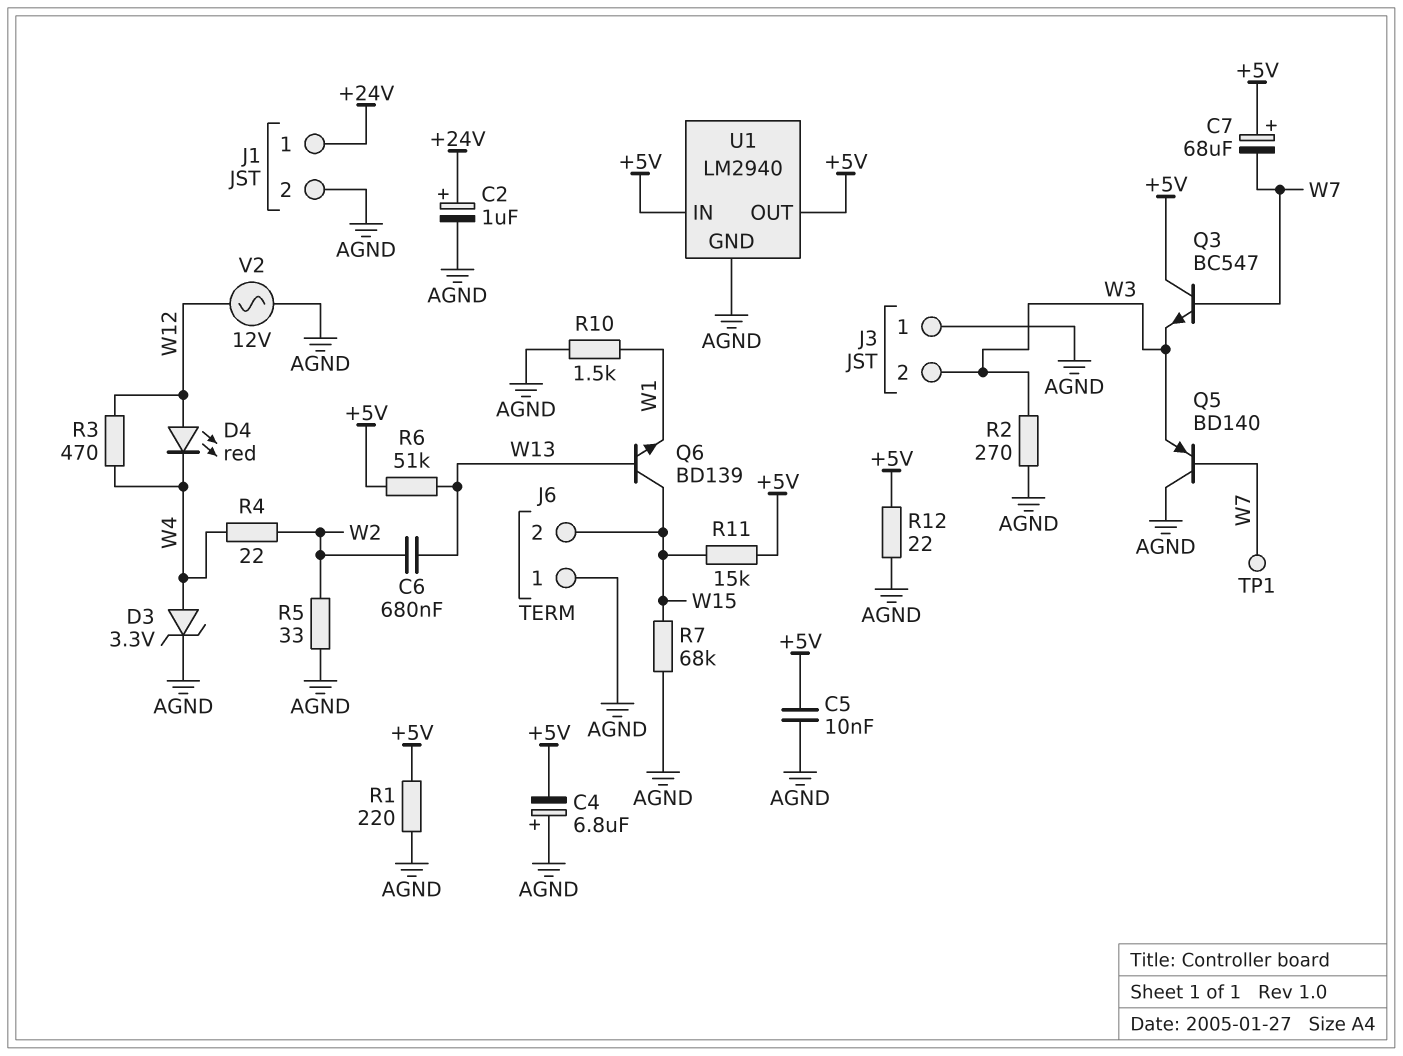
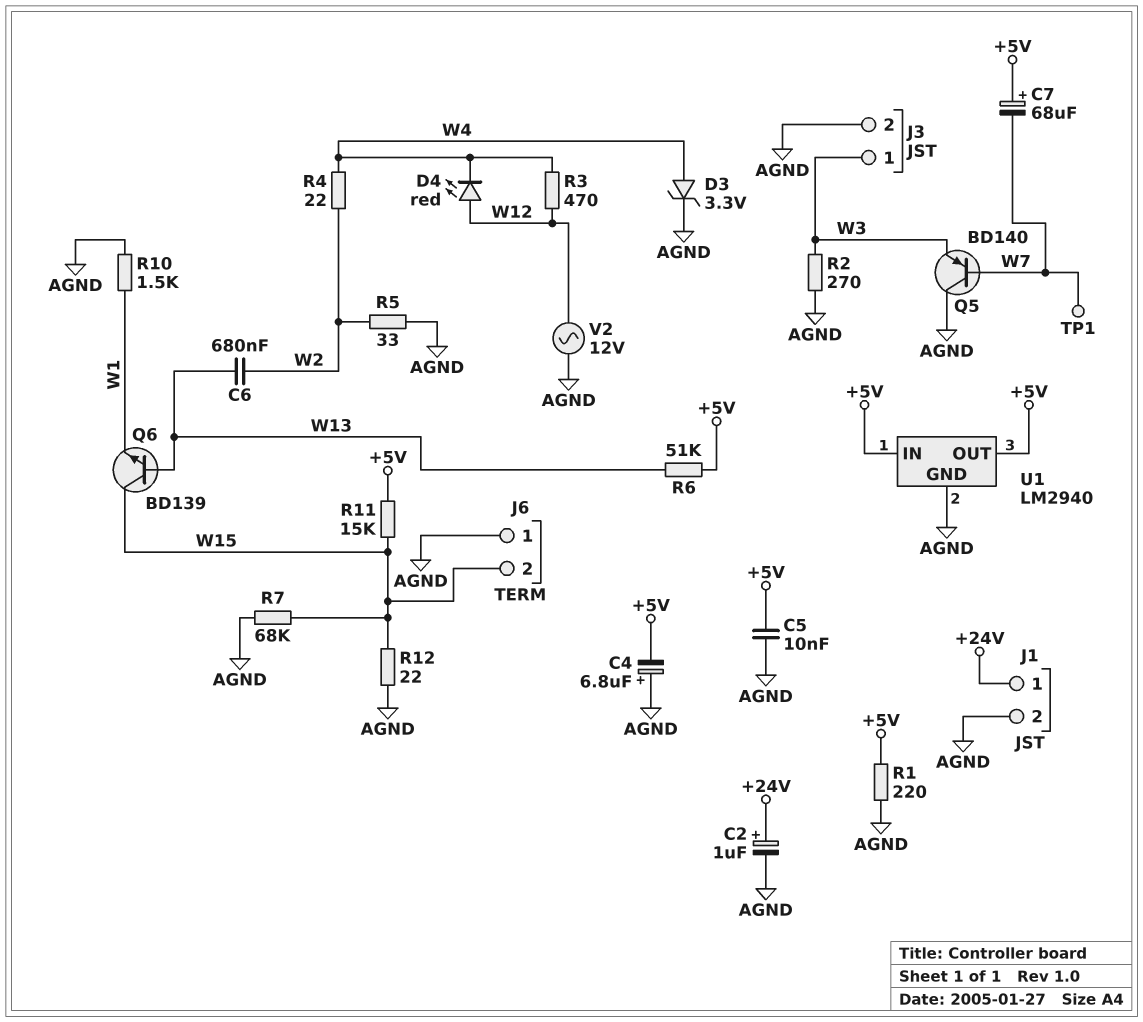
J3 pin 1: AGND -> W3
J3 pin 2: W3 -> AGND
Q3: NPN BC547 (B W7, C +5V, E W3) -> none
R12: 22 (+5V, AGND) -> 22 (AGND, W15)

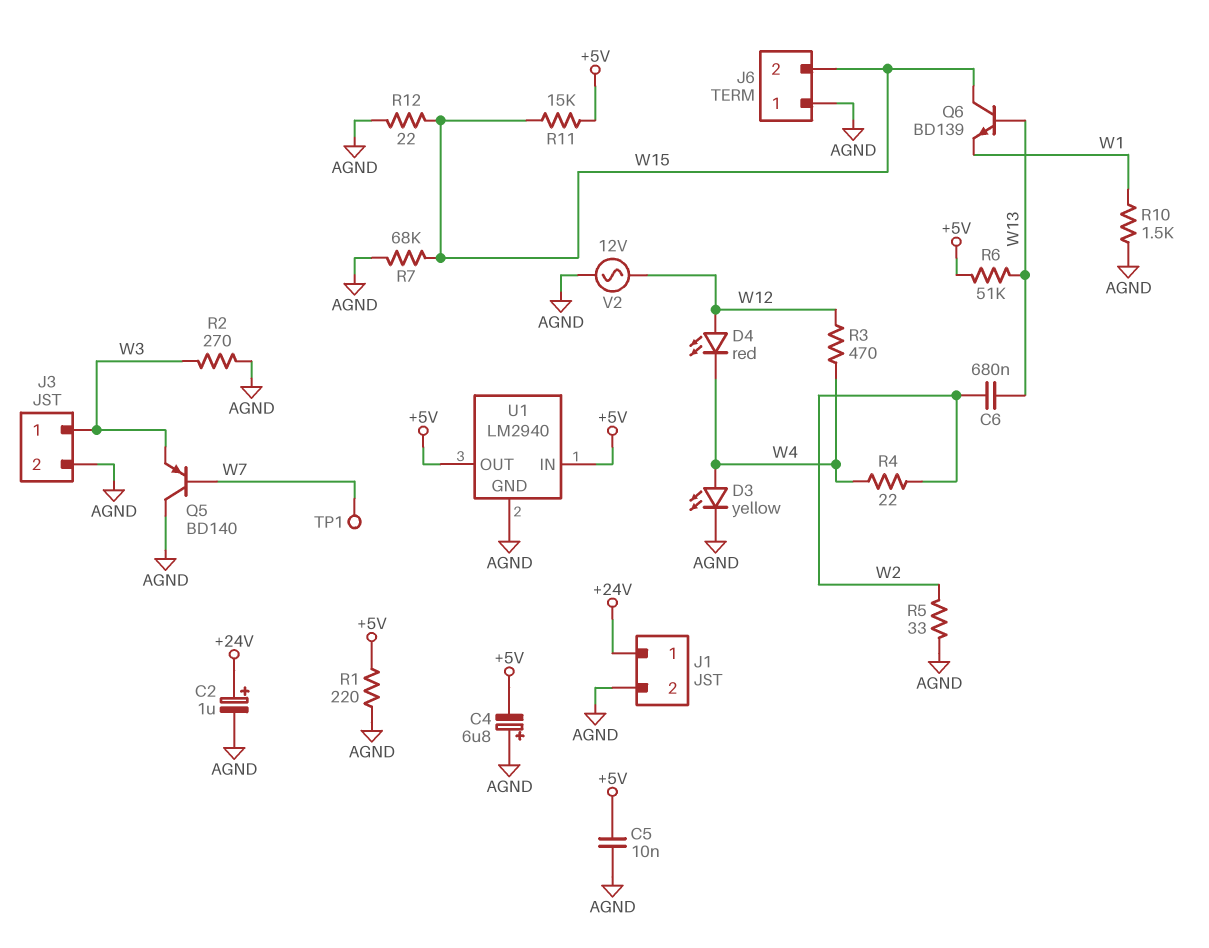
C7: 68uF (plus +5V, minus W7) -> none
D3: zener 3.3V (A W4, K AGND) -> LED yellow (A W4, K AGND)

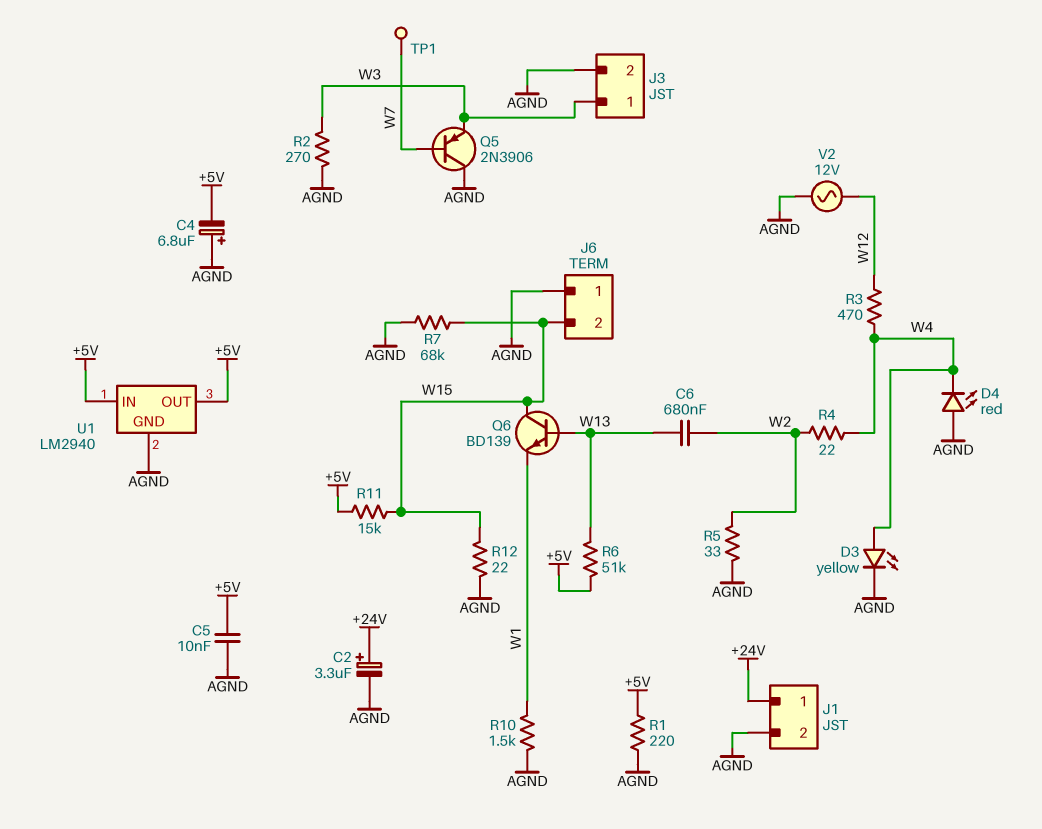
C2: 1uF (plus +24V, minus AGND) -> 3.3uF (plus +24V, minus AGND)
D4: LED red (A W12, K W4) -> LED red (A AGND, K W4)
Q5: PNP BD140 (B W7, C AGND, E W3) -> PNP 2N3906 (B W7, C AGND, E W3)

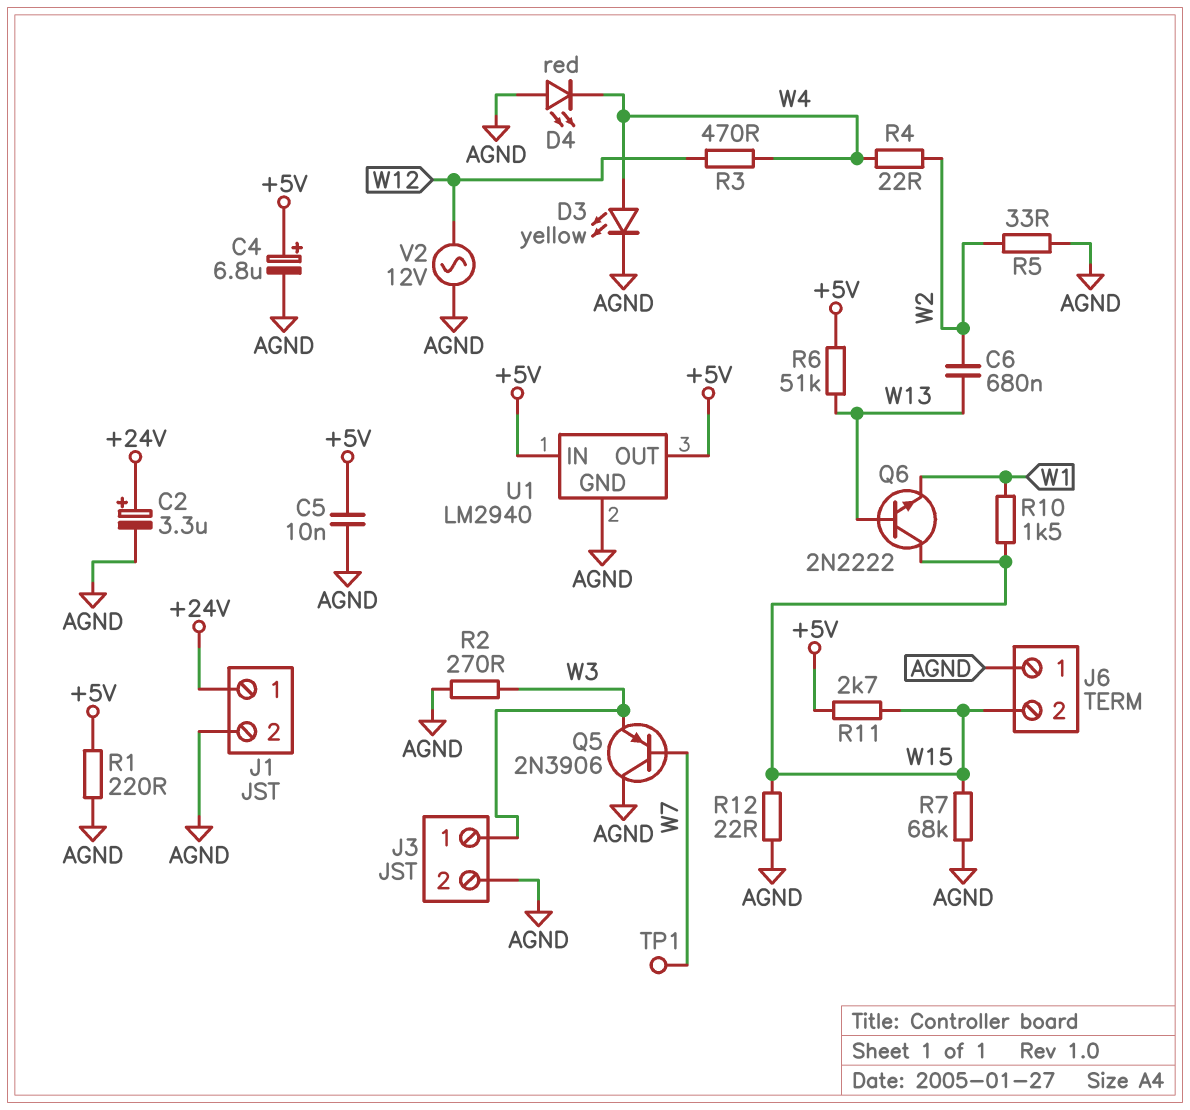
C4: 6.8uF (plus AGND, minus +5V) -> 6.8uF (plus +5V, minus AGND)
Q6: NPN BD139 (B W13, C W15, E W1) -> NPN 2N2222 (B W13, C W15, E W1)
R10: 1.5k (AGND, W1) -> 1.5k (W1, W15)
R11: 15k (+5V, W15) -> 2.7k (+5V, W15)

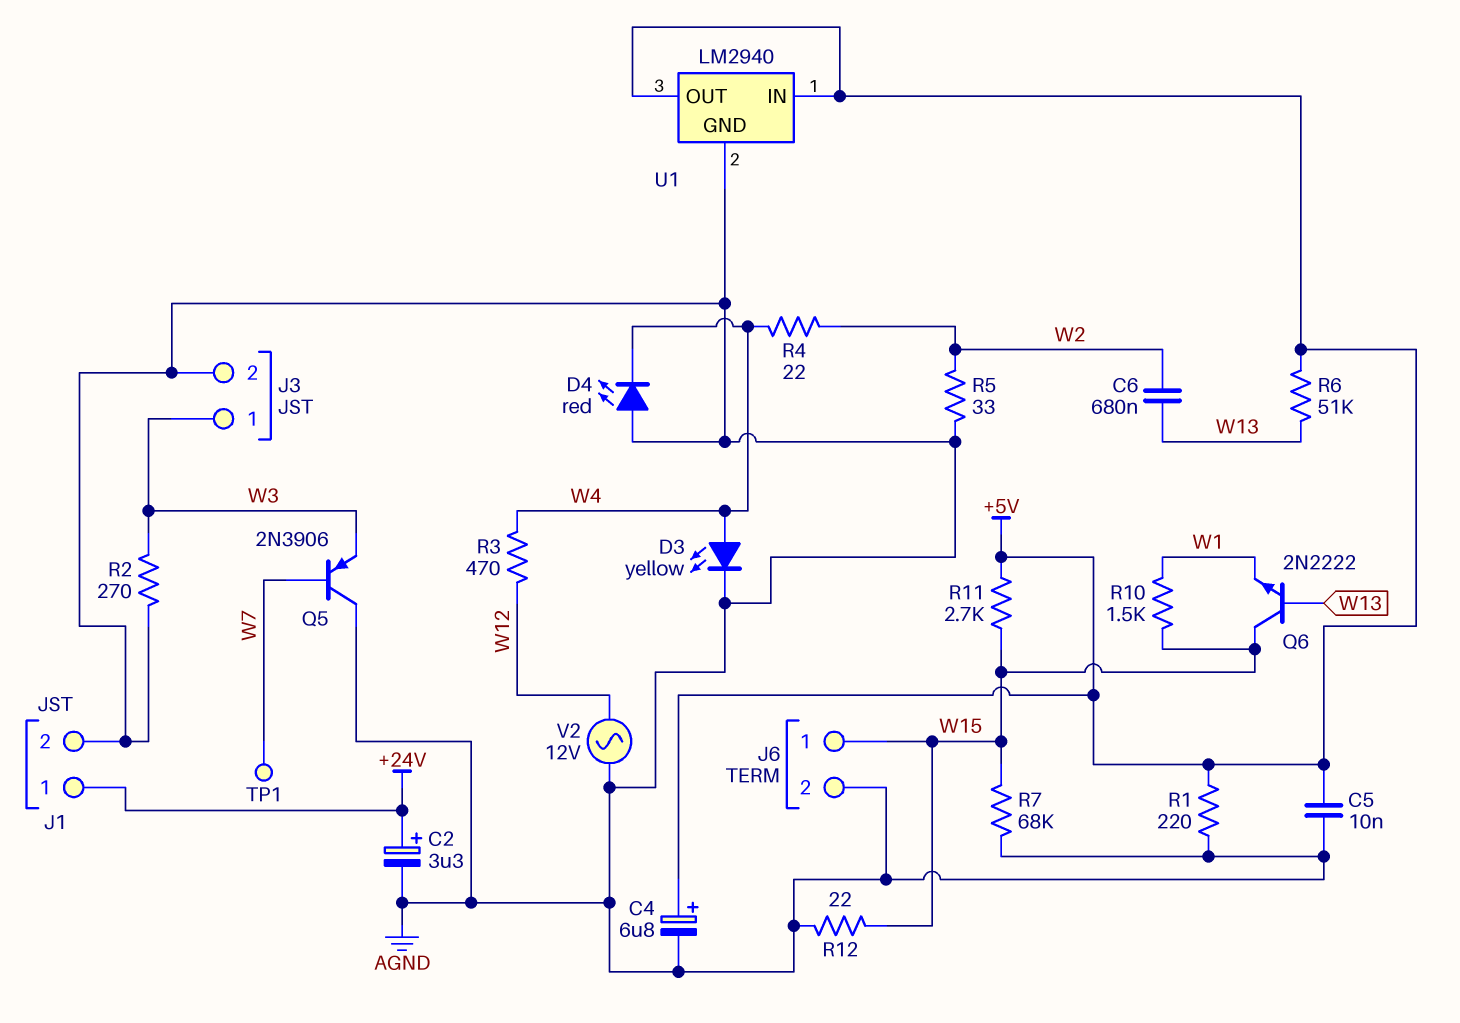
J6 pin 1: AGND -> W15
J6 pin 2: W15 -> AGND

